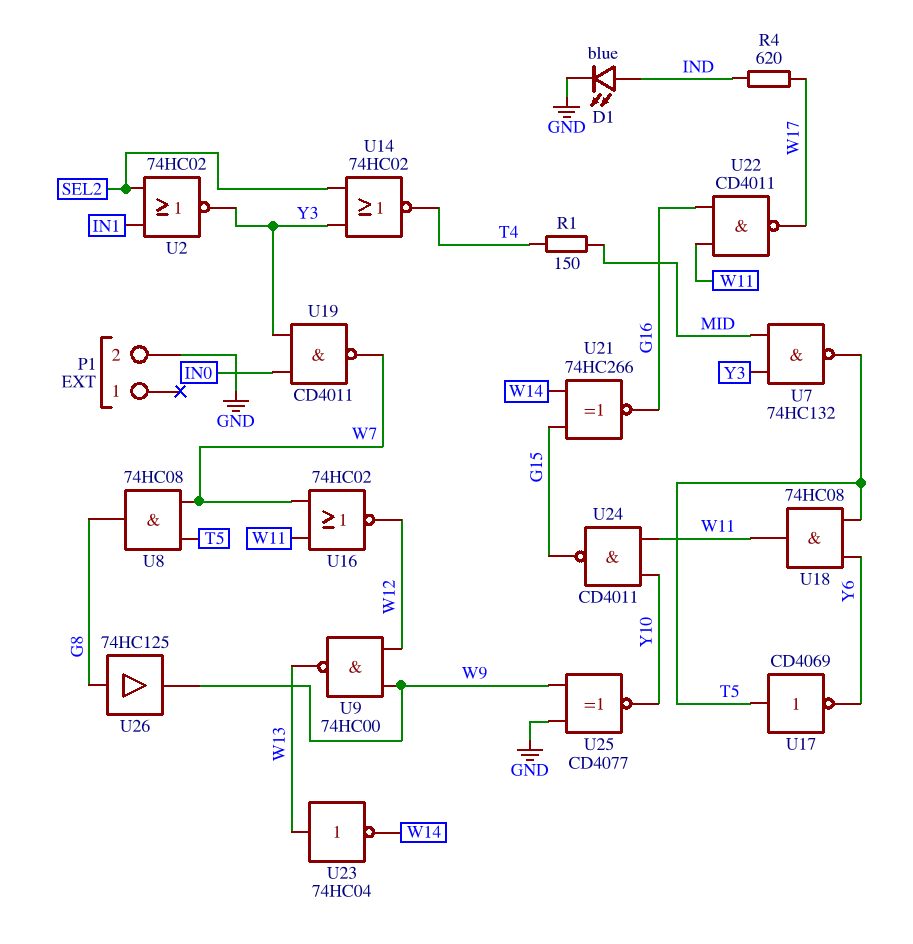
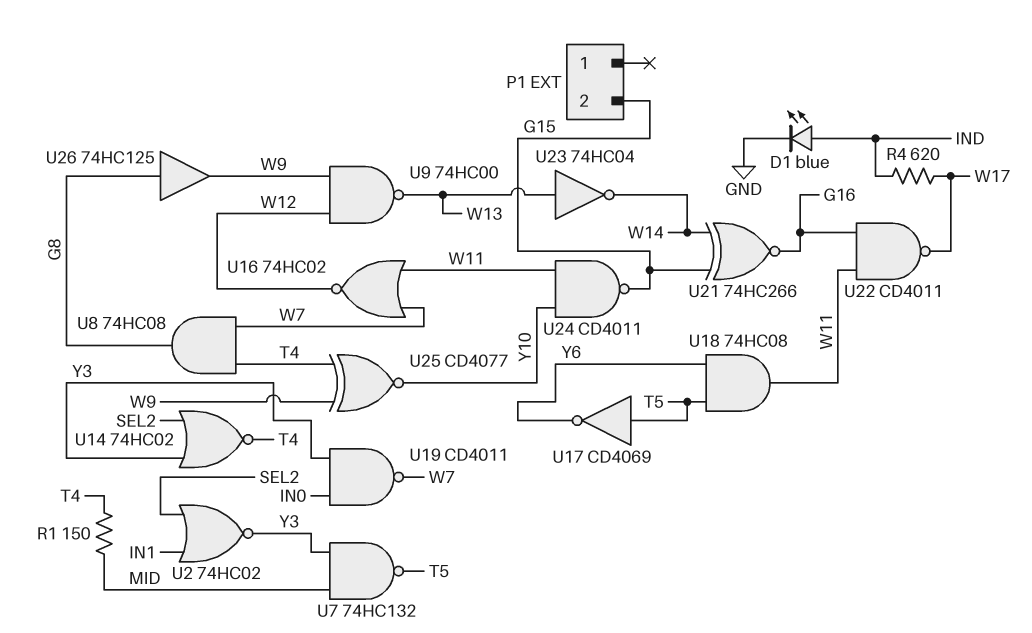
P1 pin 2: GND -> G15
U8: AND 74HC08 (in T5, in W7, out G8) -> AND 74HC08 (in T4, in W7, out G8)
U25: XNOR CD4077 (in GND, in W9, out Y10) -> XNOR CD4077 (in T4, in W9, out Y10)

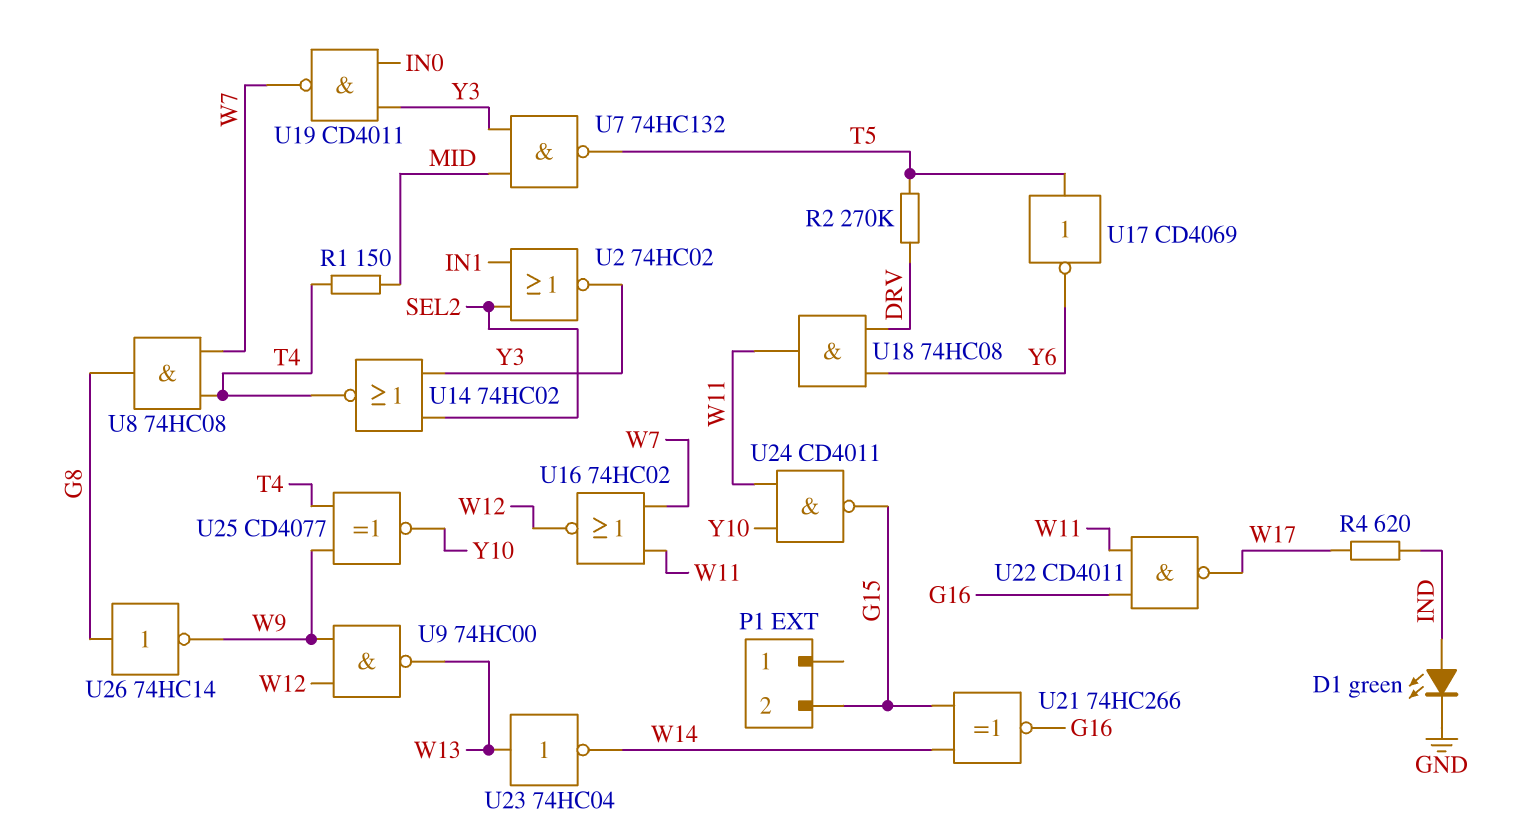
D1: LED blue (A IND, K GND) -> LED green (A IND, K GND)
R2: none -> 270k (DRV, T5)
U18: AND 74HC08 (in T5, in Y6, out W11) -> AND 74HC08 (in DRV, in Y6, out W11)
U26: buffer 74HC125 (in G8, out W9) -> NOT 74HC14 (in G8, out W9)

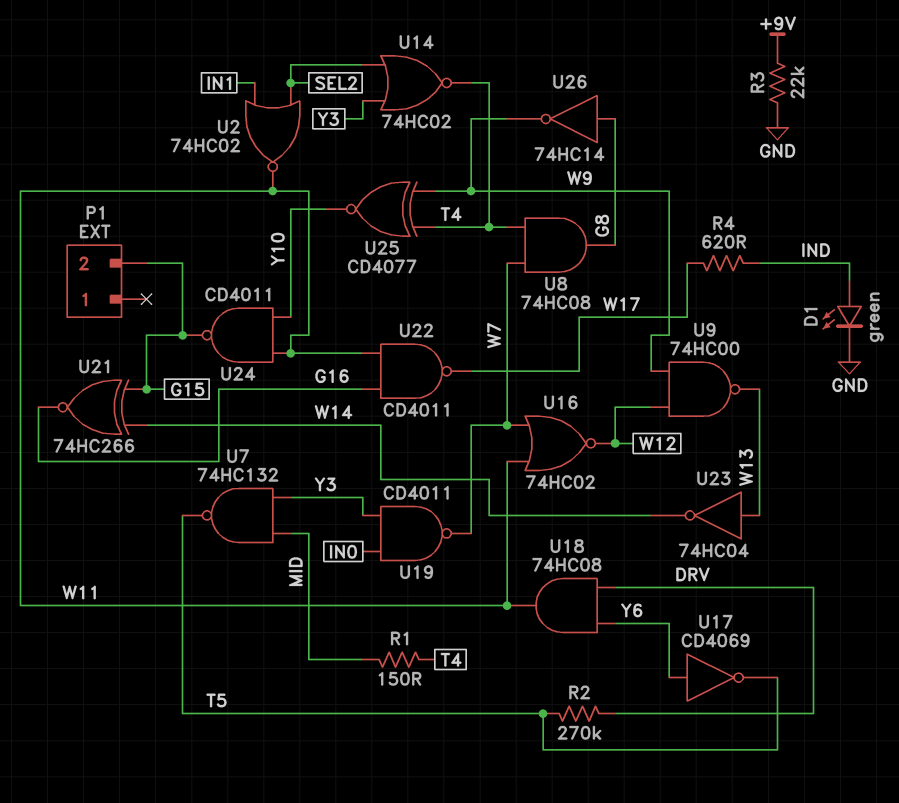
R3: none -> 22k (+9V, GND)
U2: NOR 74HC02 (in IN1, in SEL2, out Y3) -> NOR 74HC02 (in IN1, in SEL2, out W11)
U17: NOT CD4069 (in T5, out Y6) -> NOT CD4069 (in Y6, out T5)

